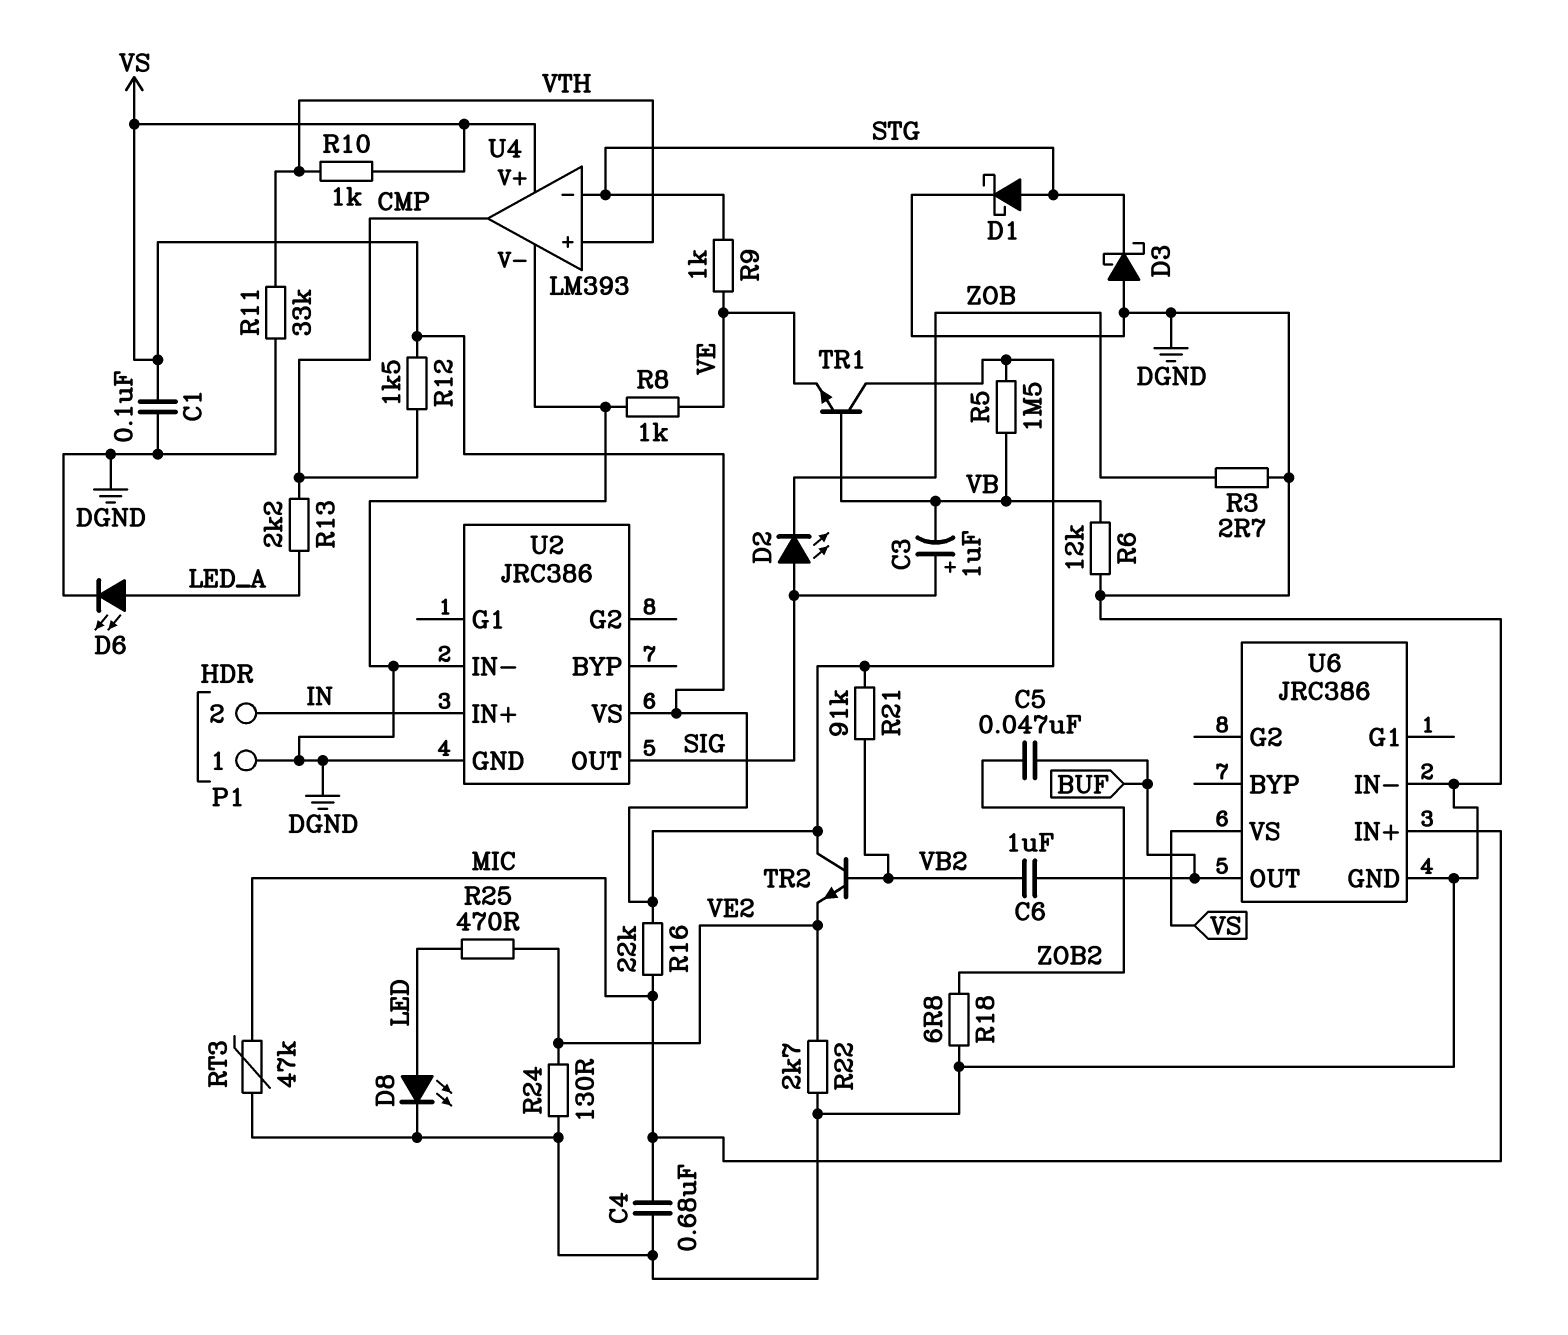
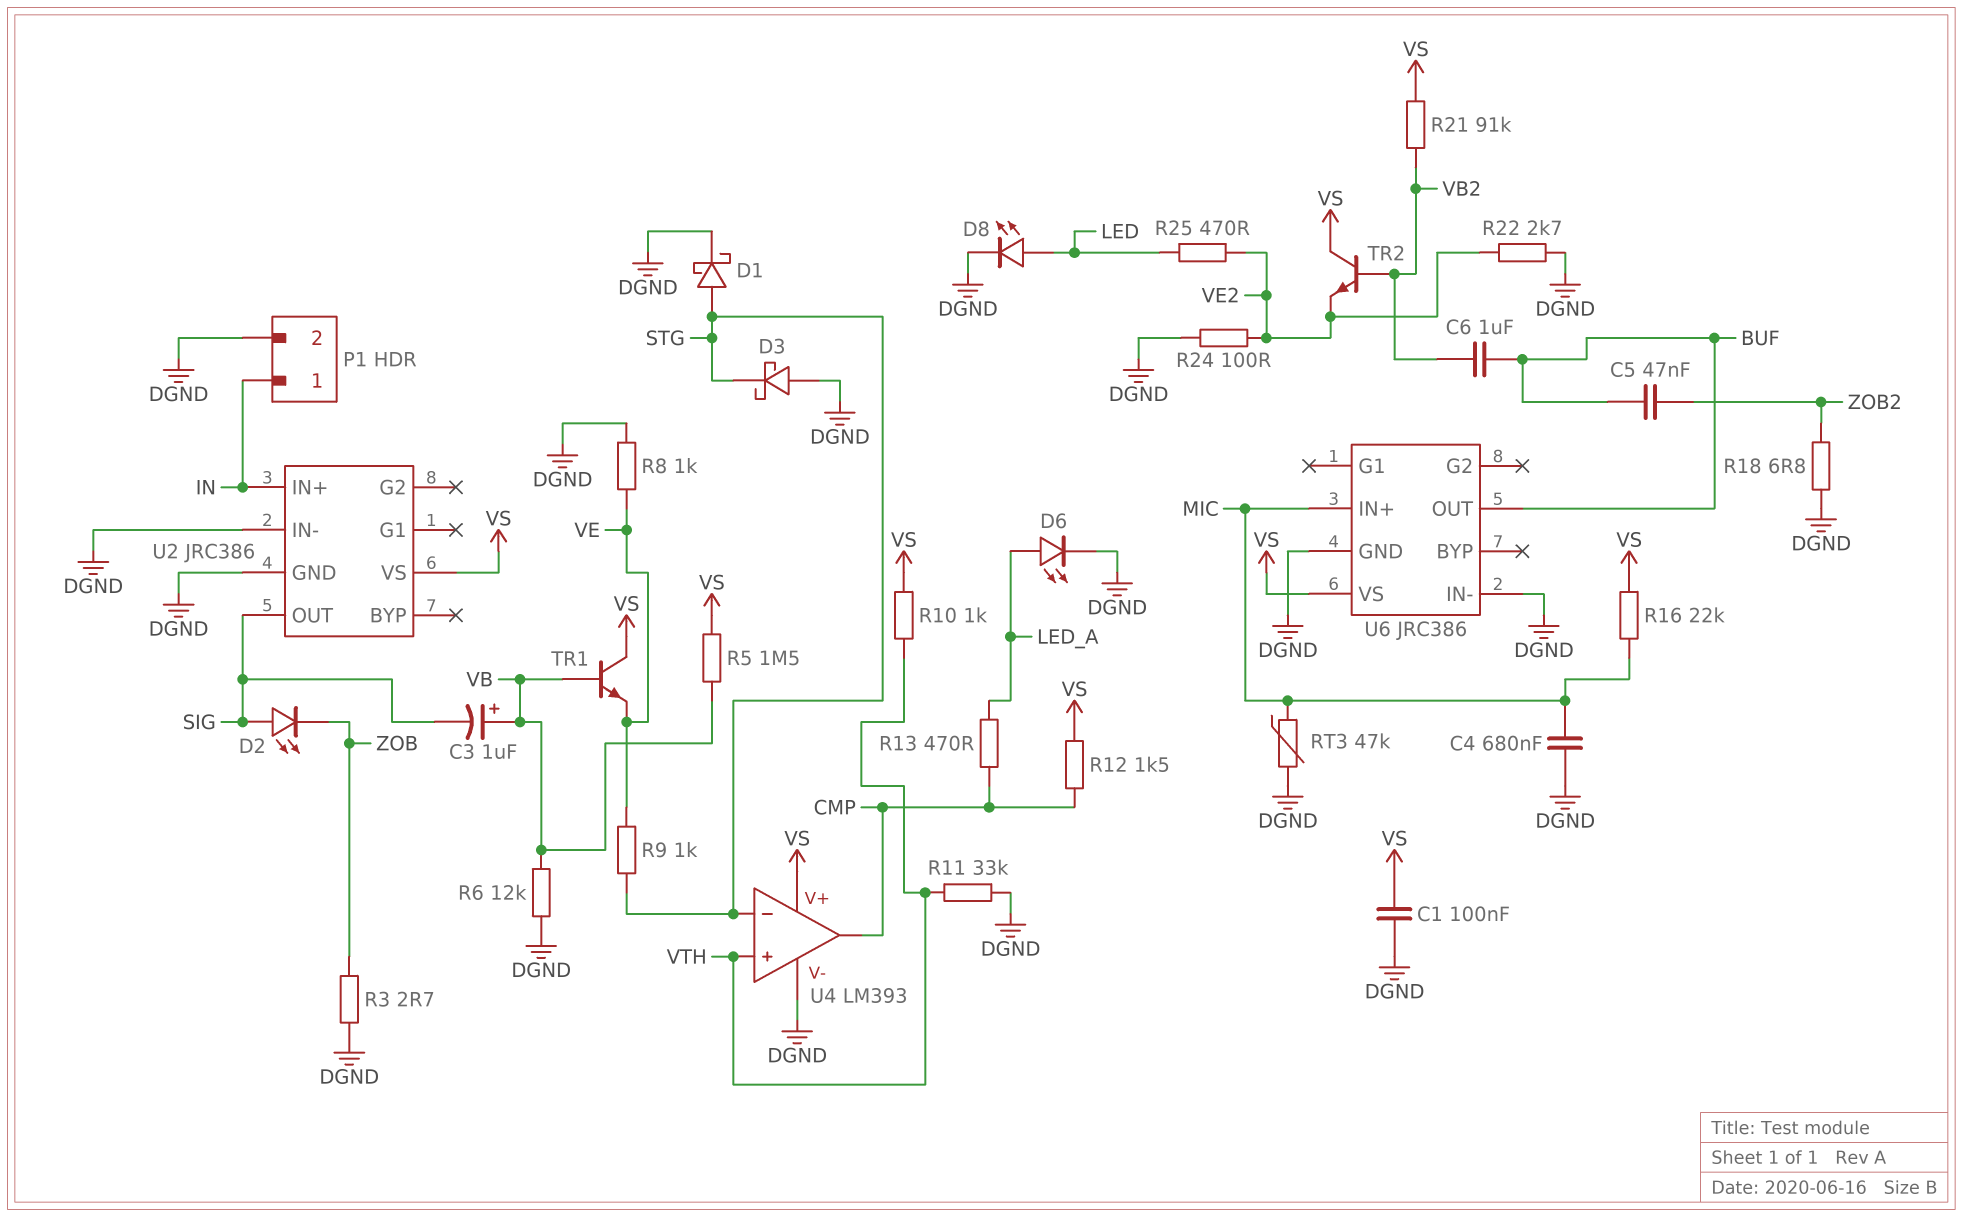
C3: 1uF (plus SIG, minus VB) -> 1uF (plus VB, minus SIG)
P1 pin 1: DGND -> IN
P1 pin 2: IN -> DGND
R13: 2.2k (CMP, LED_A) -> 470 (CMP, LED_A)
R24: 130 (DGND, VE2) -> 100 (DGND, VE2)

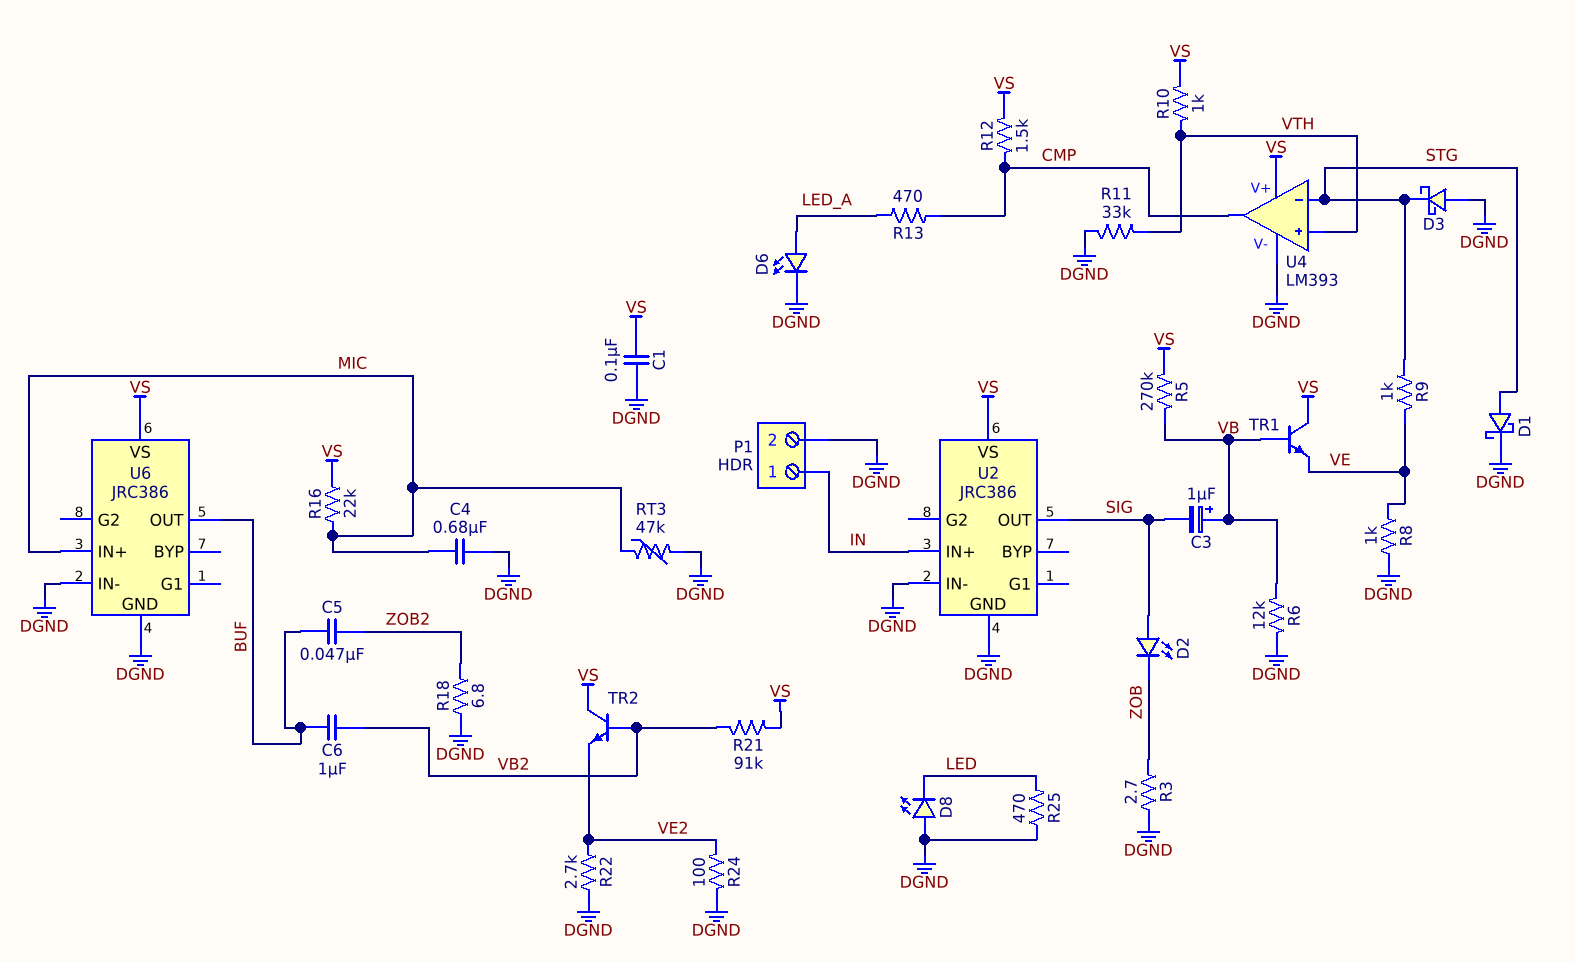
D8: LED (A LED, K DGND) -> LED (A DGND, K LED)
R5: 1.5M (VB, VS) -> 270k (VB, VS)
R25: 470 (LED, VE2) -> 470 (DGND, LED)

